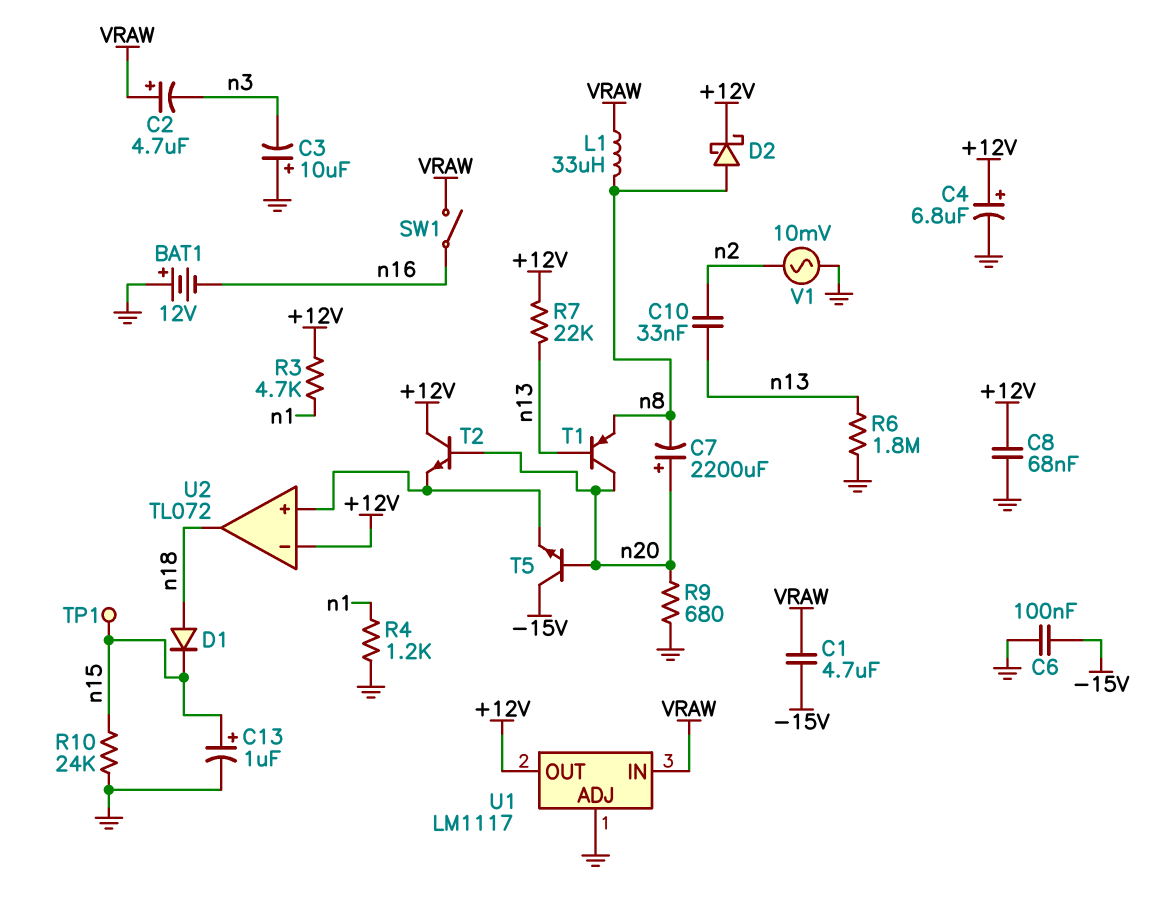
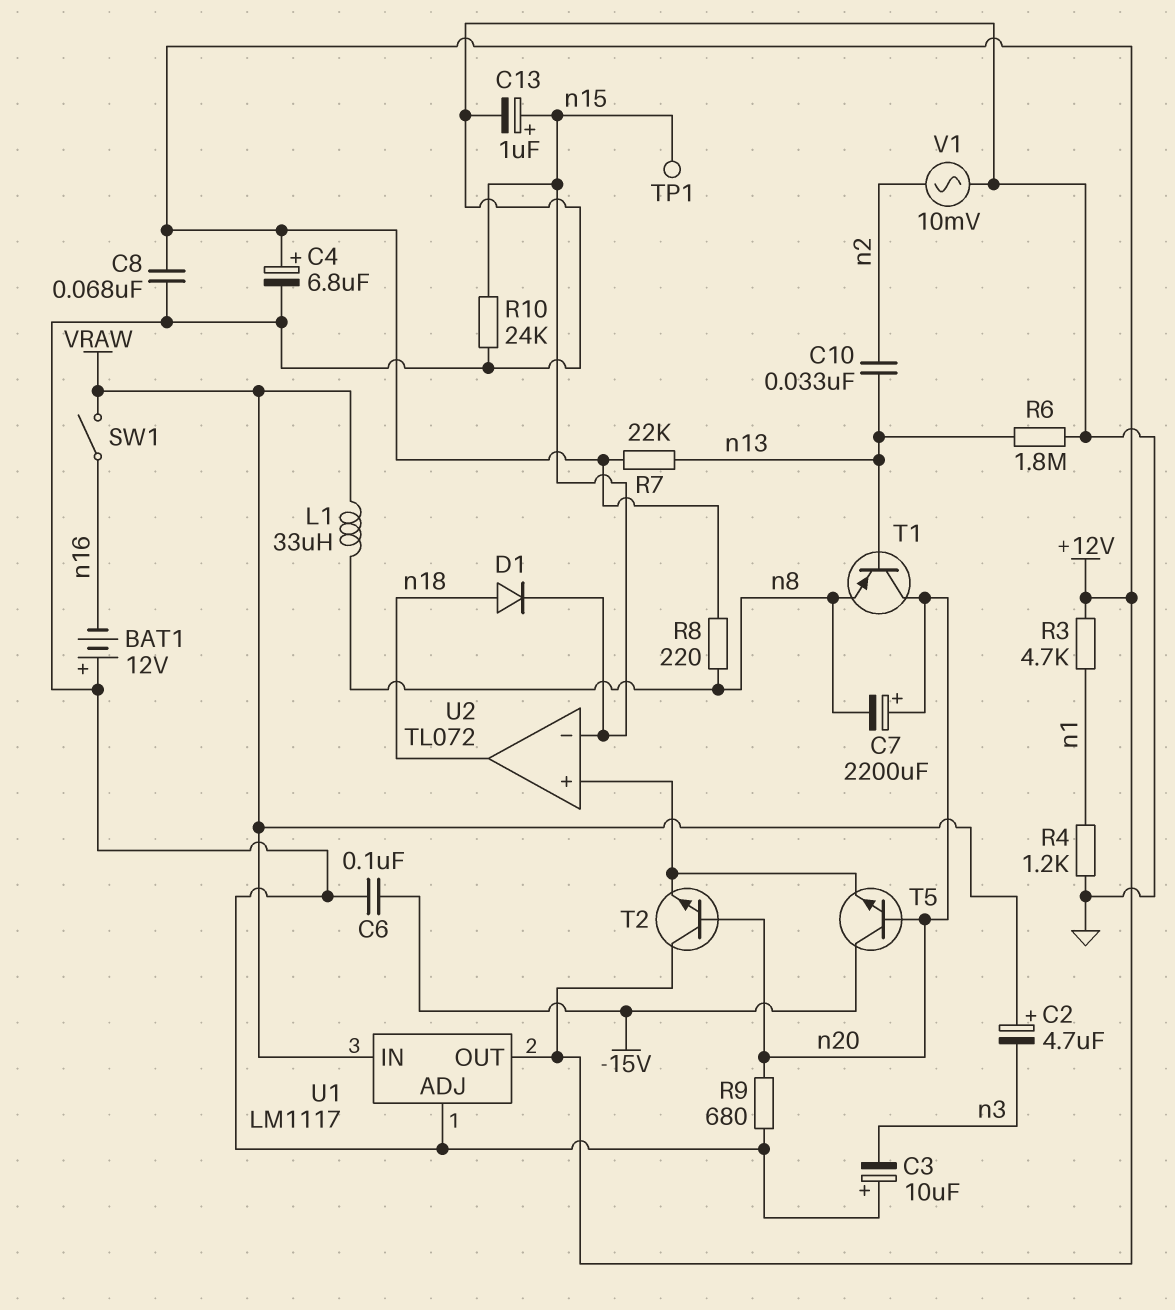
C1: 4.7uF (-15V, VRAW) -> none
D2: schottky (A n8, K +12V) -> none
R8: none -> 220 (+12V, n8)
U2 pin in-: +12V -> n15

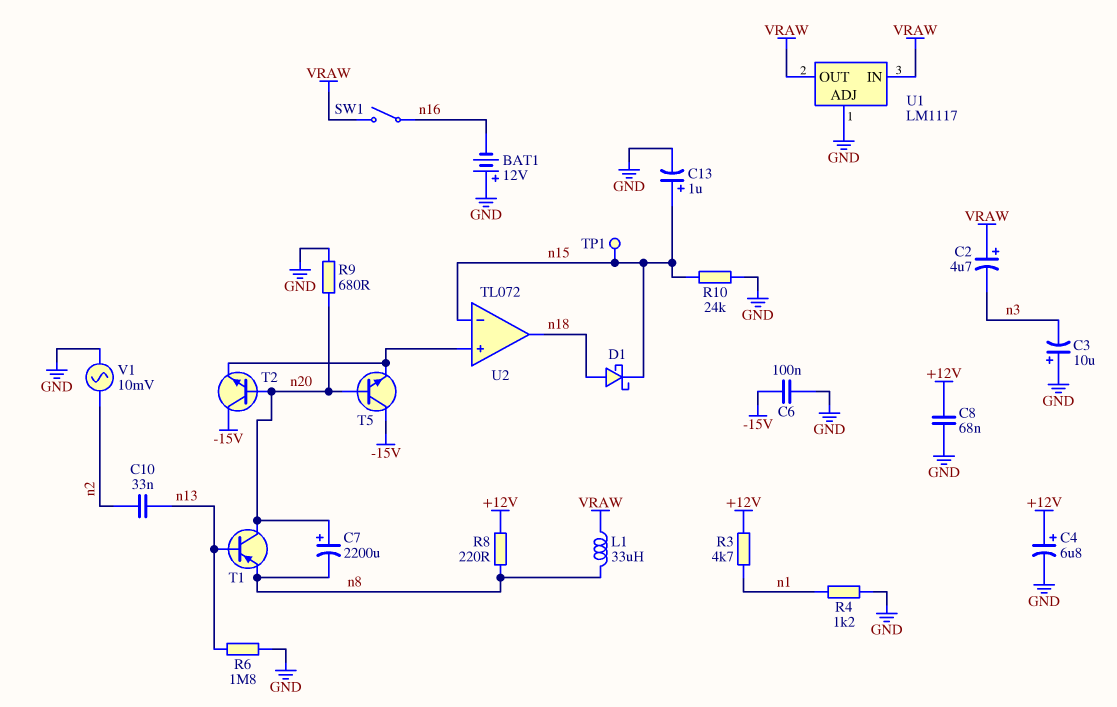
D1: diode (A n18, K n15) -> schottky (A n18, K n15)
R7: 22k (+12V, n13) -> none
T2: NPN (B n20, C +12V, E U2/in+) -> NPN (B n20, C -15V, E U2/in+)
U1 pin OUT: +12V -> VRAW

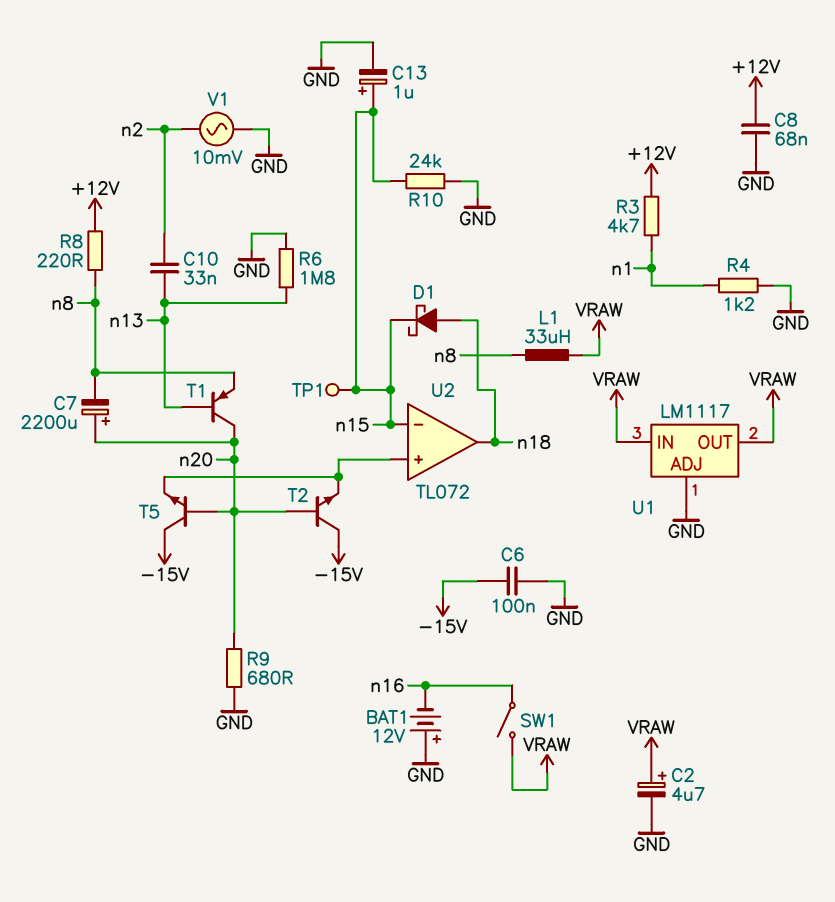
C2: 4.7uF (plus VRAW, minus n3) -> 4.7uF (plus VRAW, minus GND)
C3: 10uF (plus GND, minus n3) -> none
C4: 6.8uF (plus +12V, minus GND) -> none

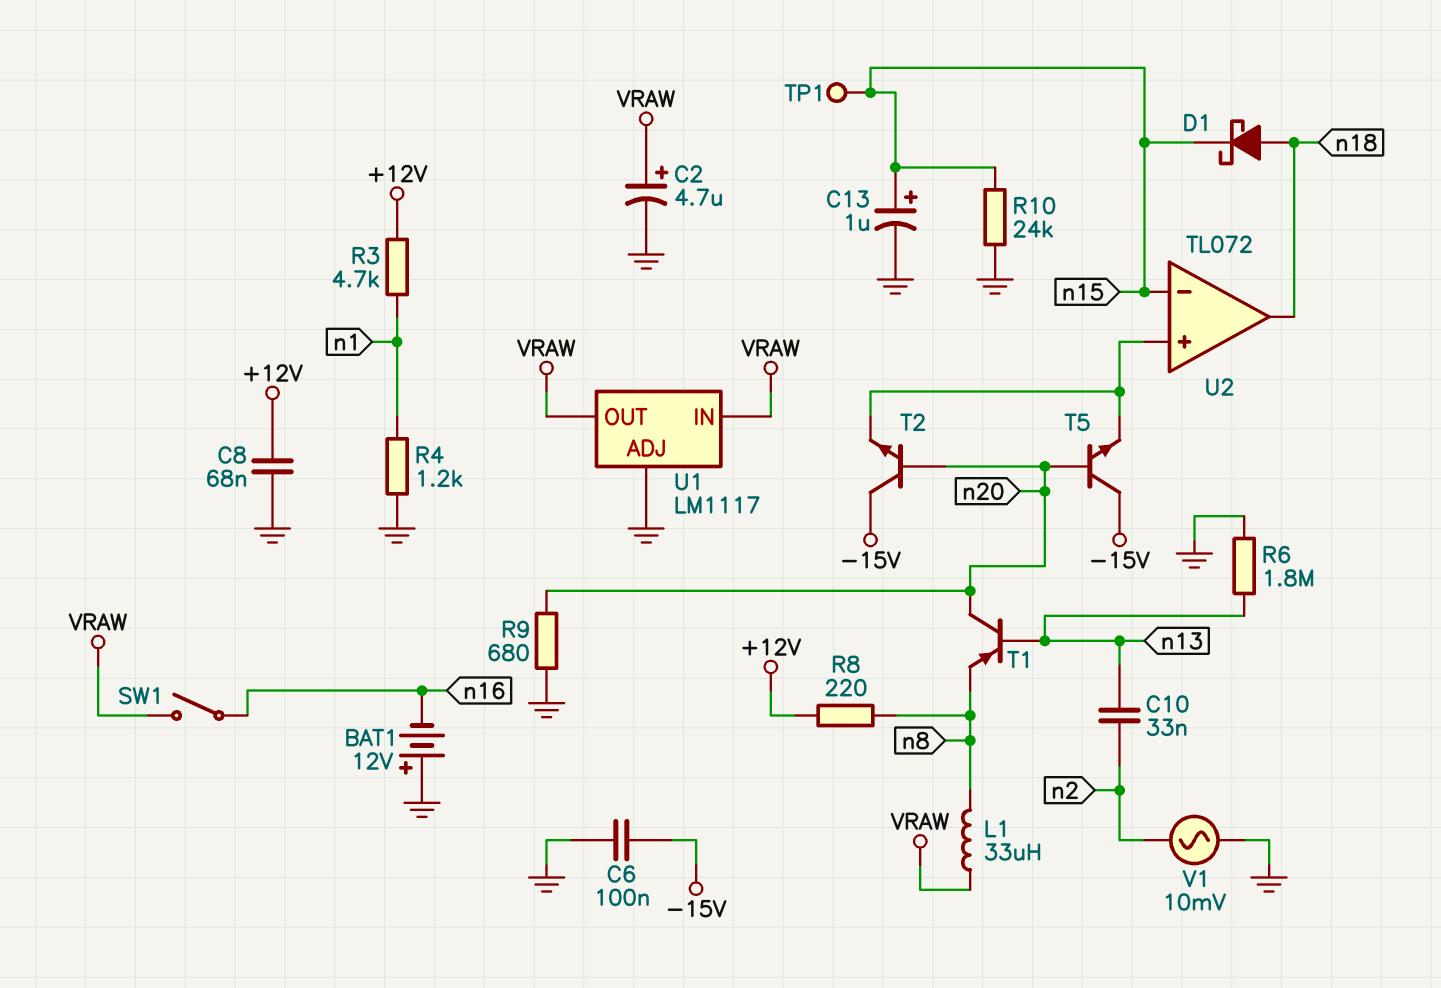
C7: 2200uF (plus n20, minus n8) -> none

